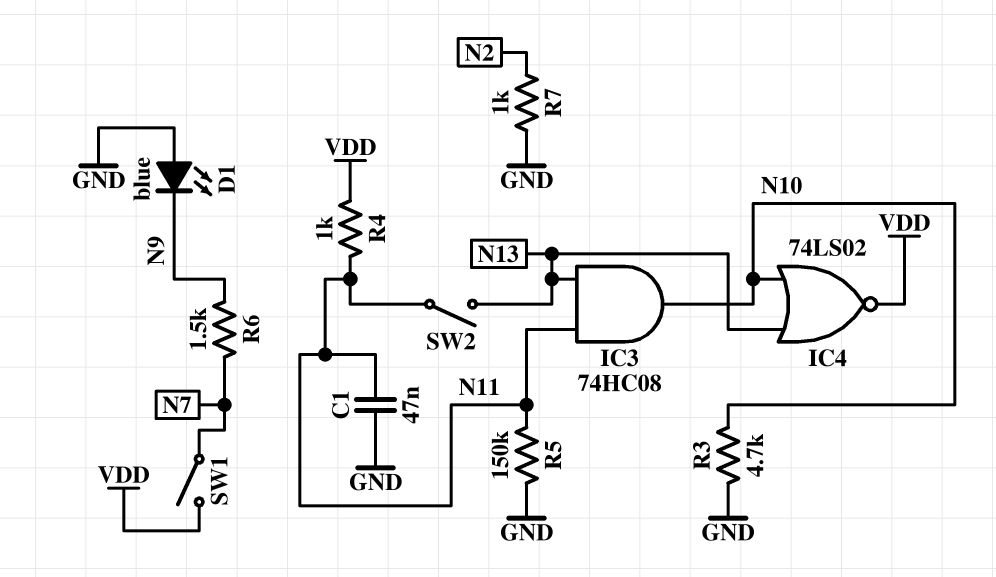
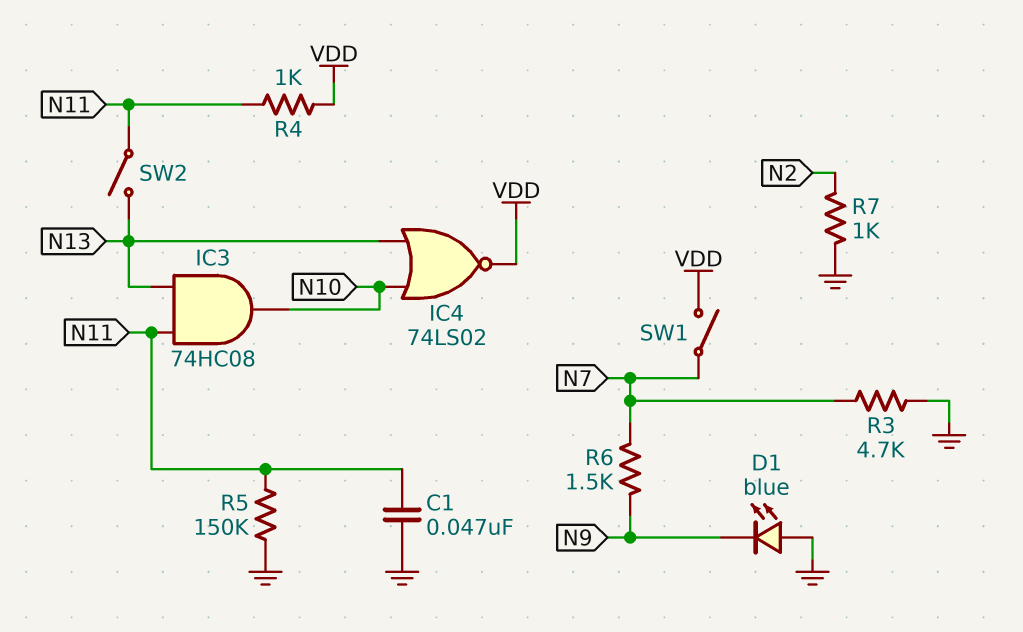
R3: 4.7k (GND, N10) -> 4.7k (GND, N7)

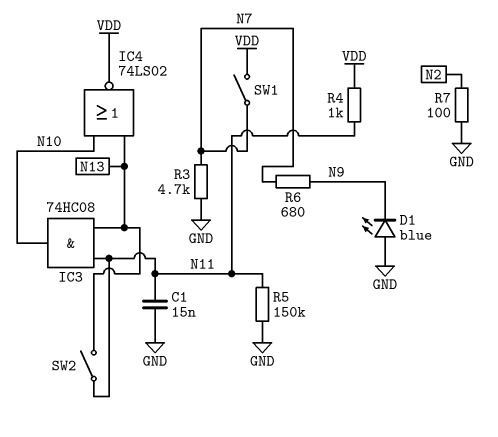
C1: 47nF (GND, N11) -> 15nF (GND, N11)
R6: 1.5k (N7, N9) -> 680 (N7, N9)
R7: 1k (GND, N2) -> 100 (GND, N2)

